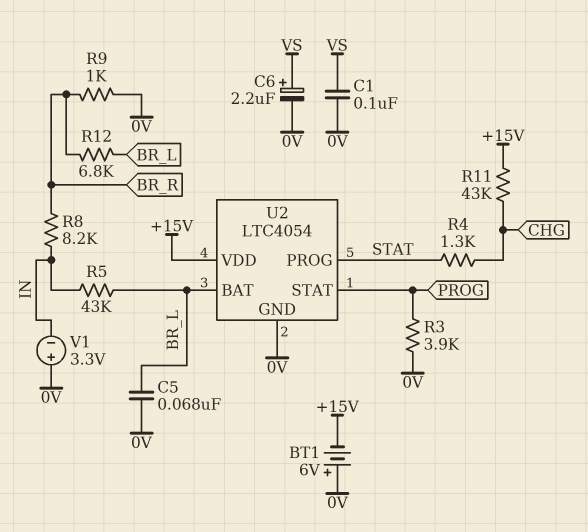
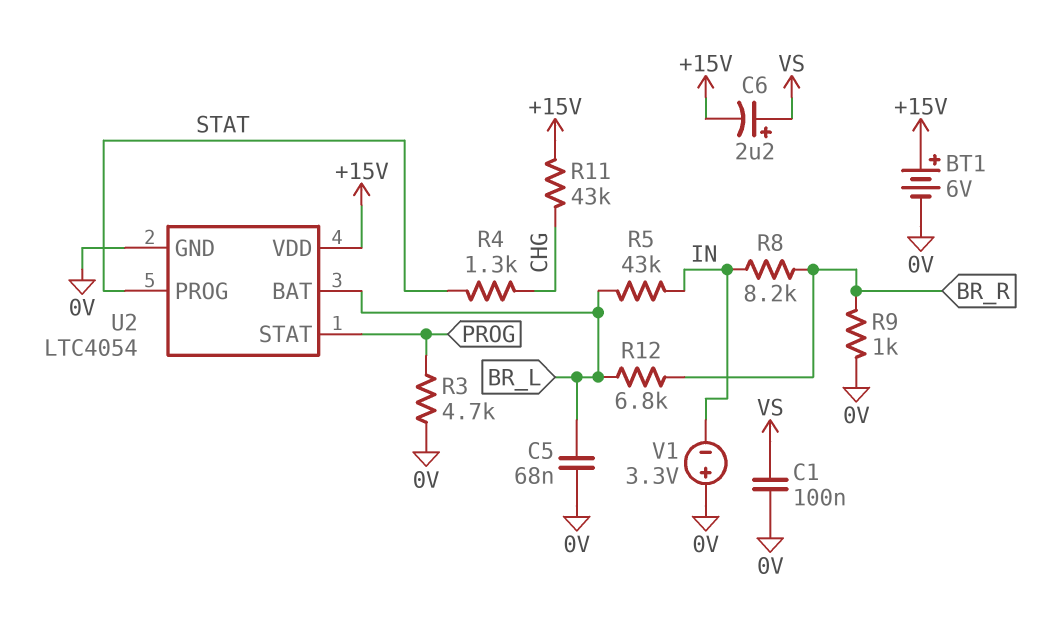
BT1: 6V (plus 0V, minus +15V) -> 6V (plus +15V, minus 0V)
C6: 2.2uF (plus VS, minus 0V) -> 2.2uF (plus VS, minus +15V)
R3: 3.9k (0V, PROG) -> 4.7k (0V, PROG)

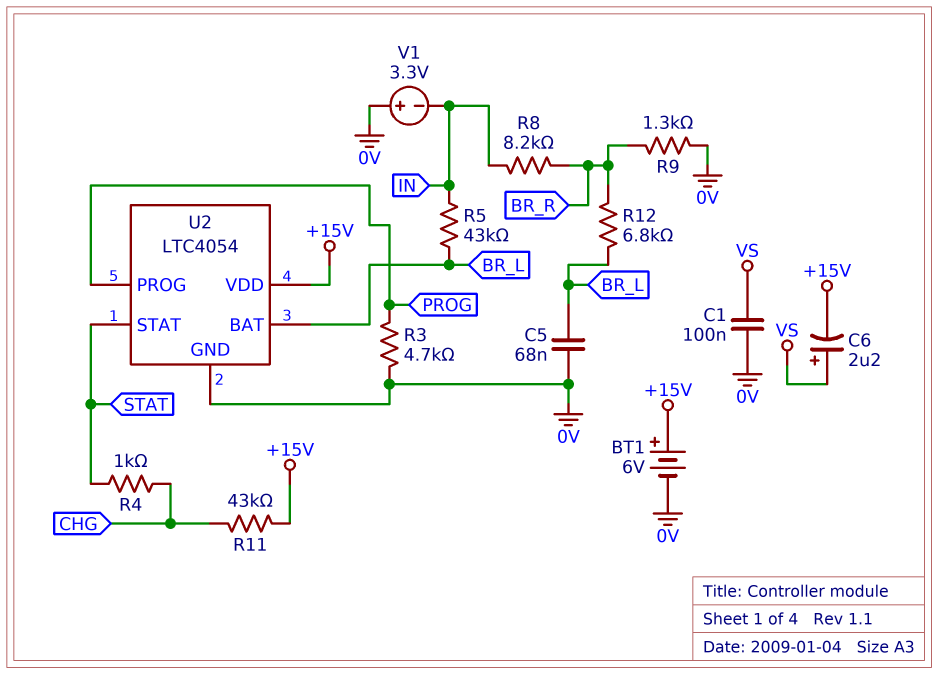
R4: 1.3k (CHG, STAT) -> 1k (CHG, STAT)
R9: 1k (0V, BR_R) -> 1.3k (0V, BR_R)
U2 pin PROG: STAT -> PROG
U2 pin STAT: PROG -> STAT

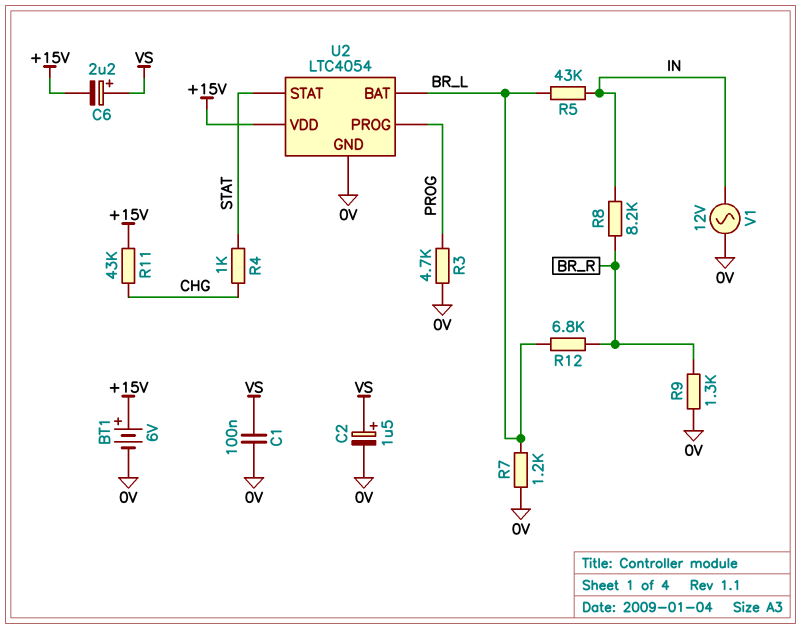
C2: none -> 1.5uF (plus VS, minus 0V)
C5: 68nF (0V, BR_L) -> none
R7: none -> 1.2k (0V, BR_L)
V1: 3.3V (plus 0V, minus IN) -> AC 12V (0V, IN)

